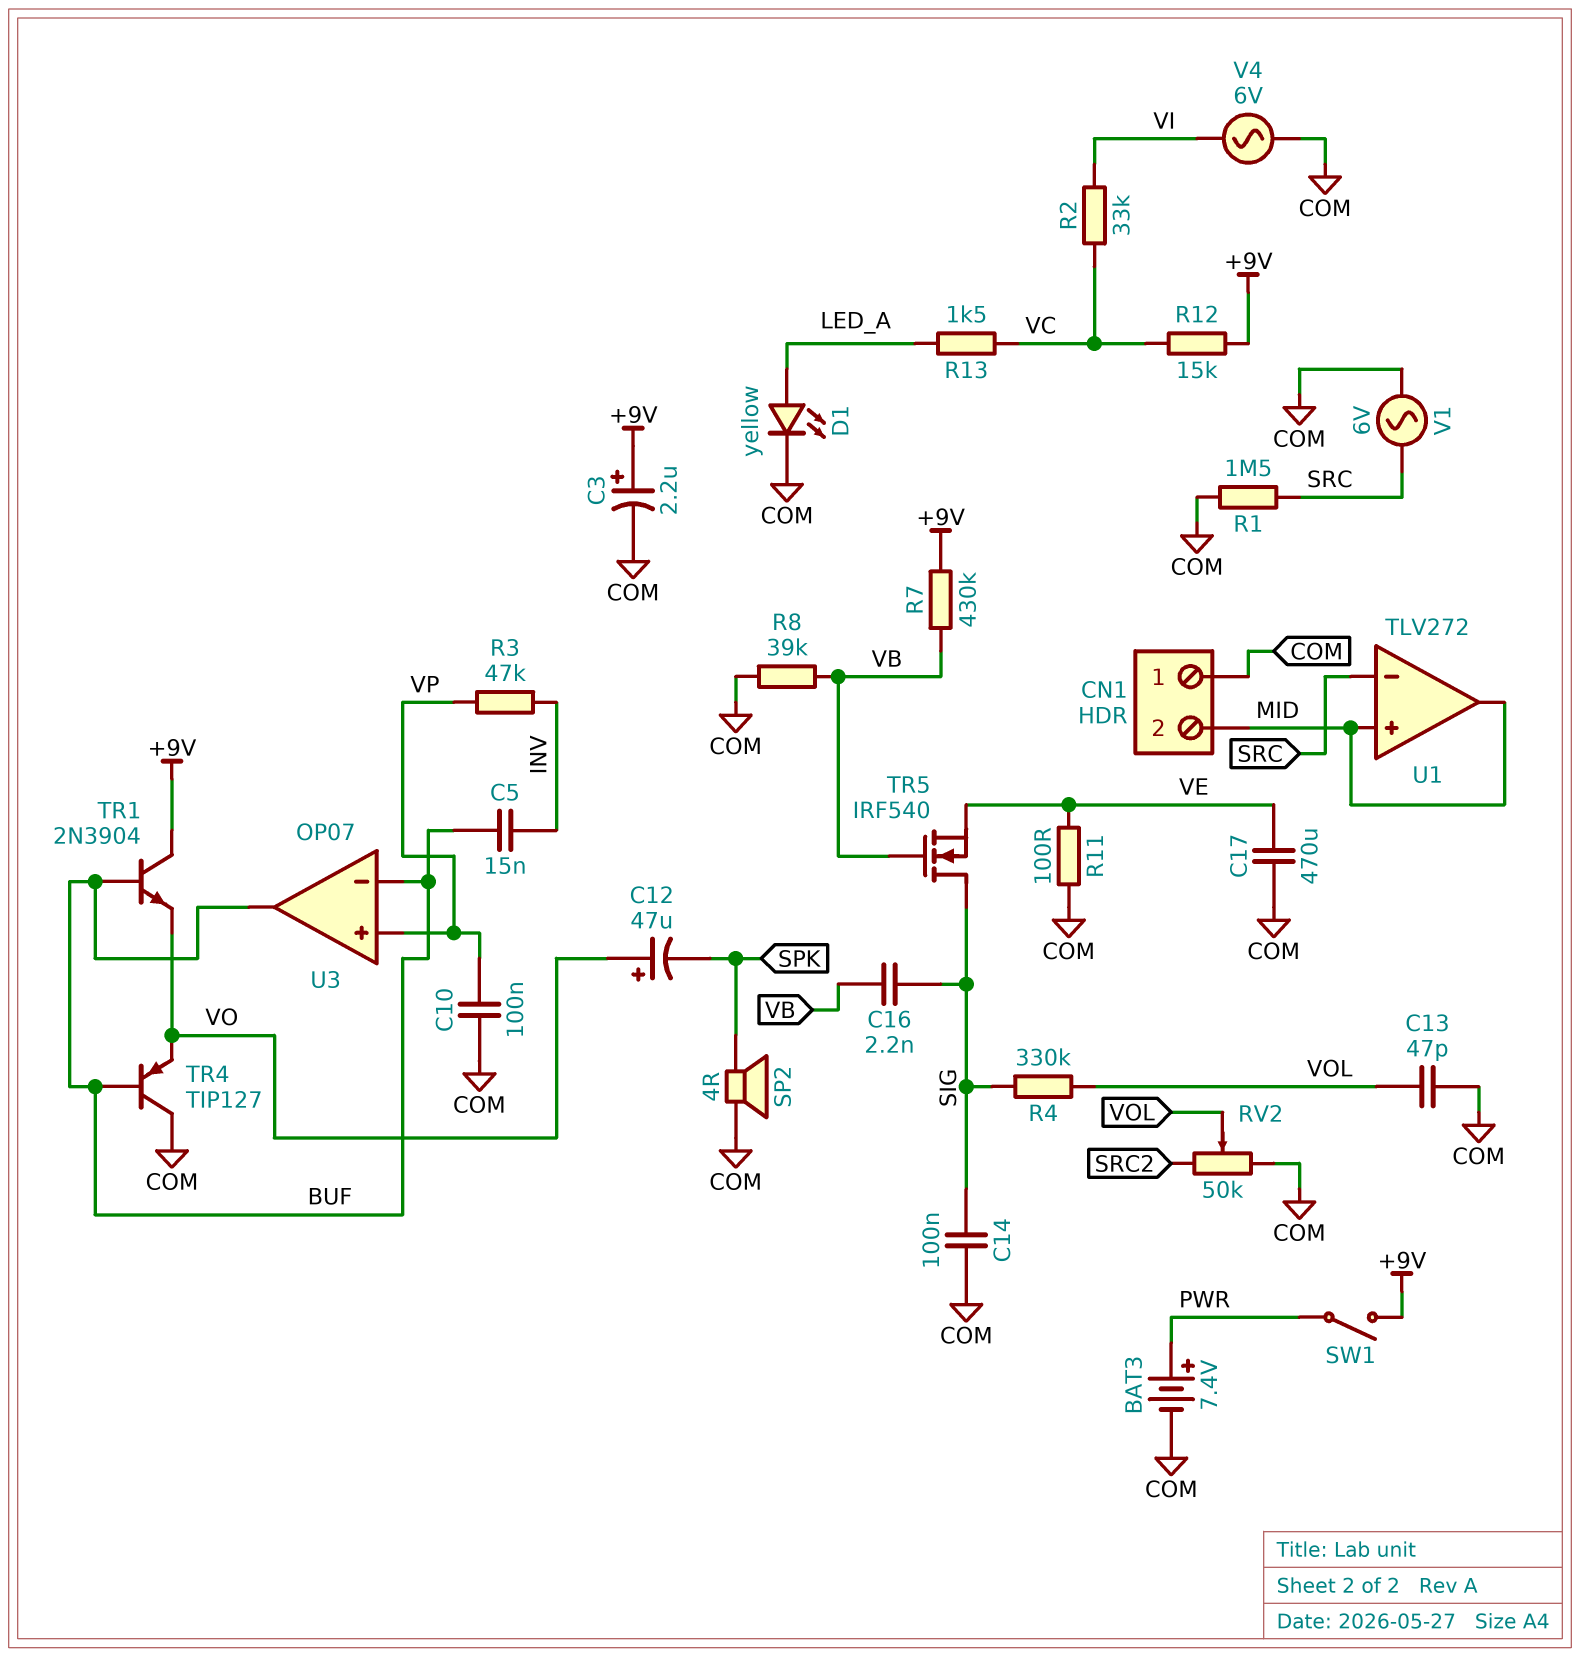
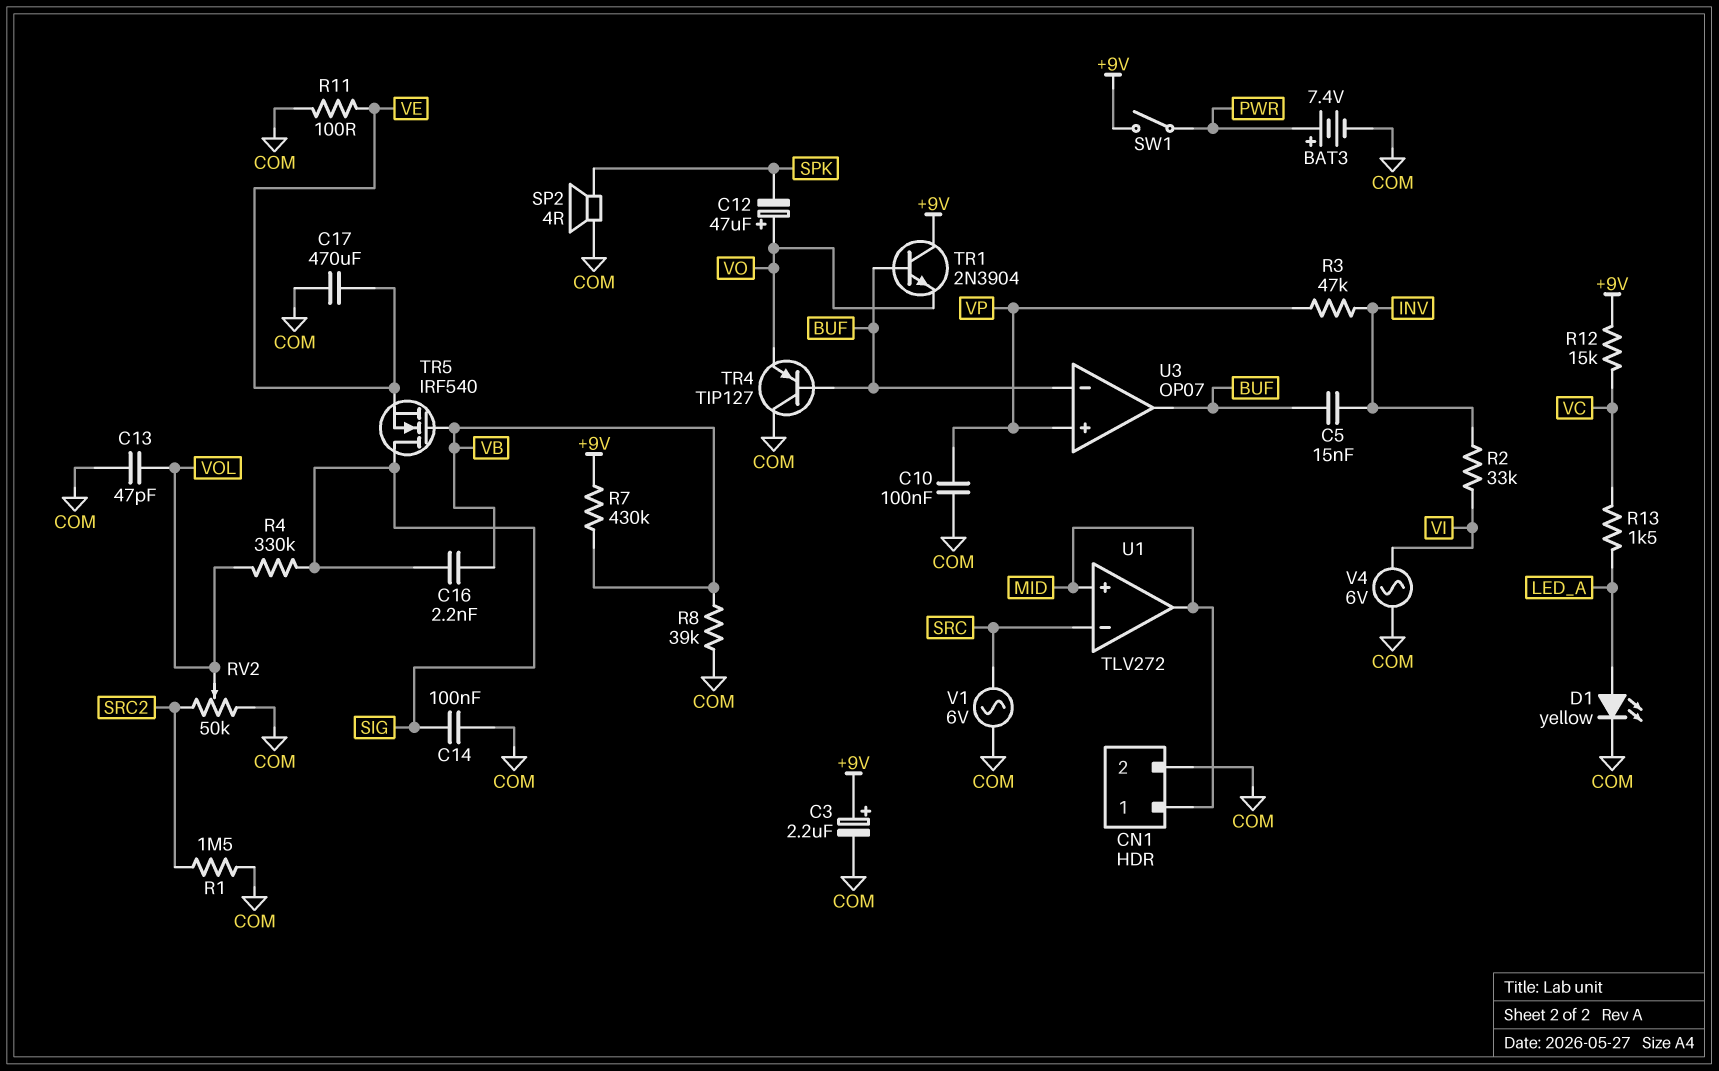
CN1 pin 1: COM -> MID
CN1 pin 2: MID -> COM
R1: 1.5M (COM, SRC) -> 1.5M (COM, SRC2)
R2: 33k (VC, VI) -> 33k (INV, VI)

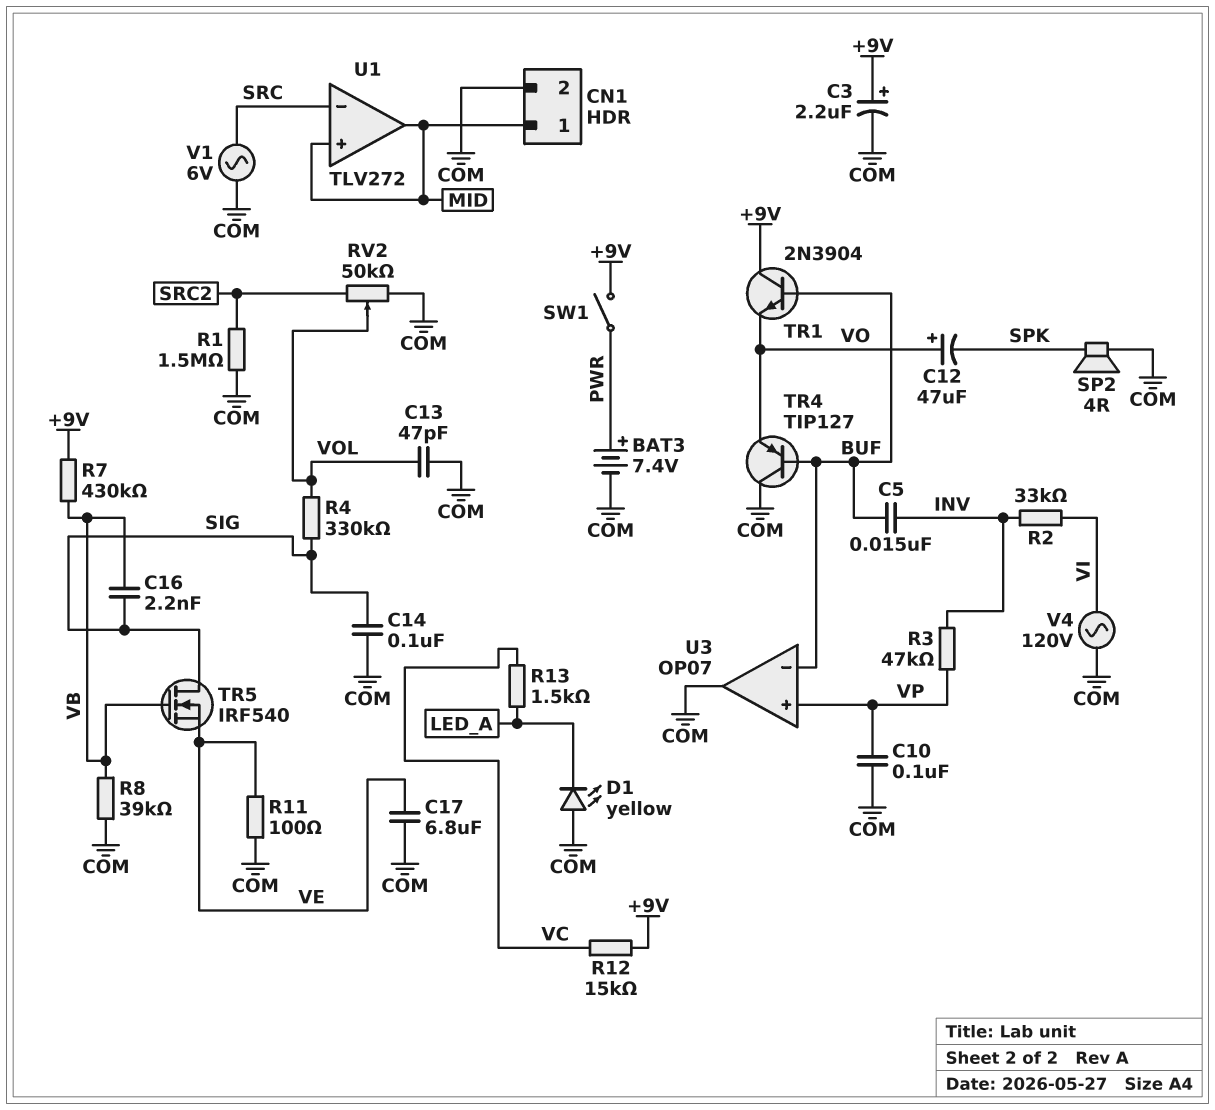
C17: 470uF (COM, VE) -> 6.8uF (COM, VE)
D1: LED yellow (A LED_A, K COM) -> LED yellow (A COM, K LED_A)
U3 pin out: BUF -> COM
V4: AC 6V (COM, VI) -> AC 120V (COM, VI)

